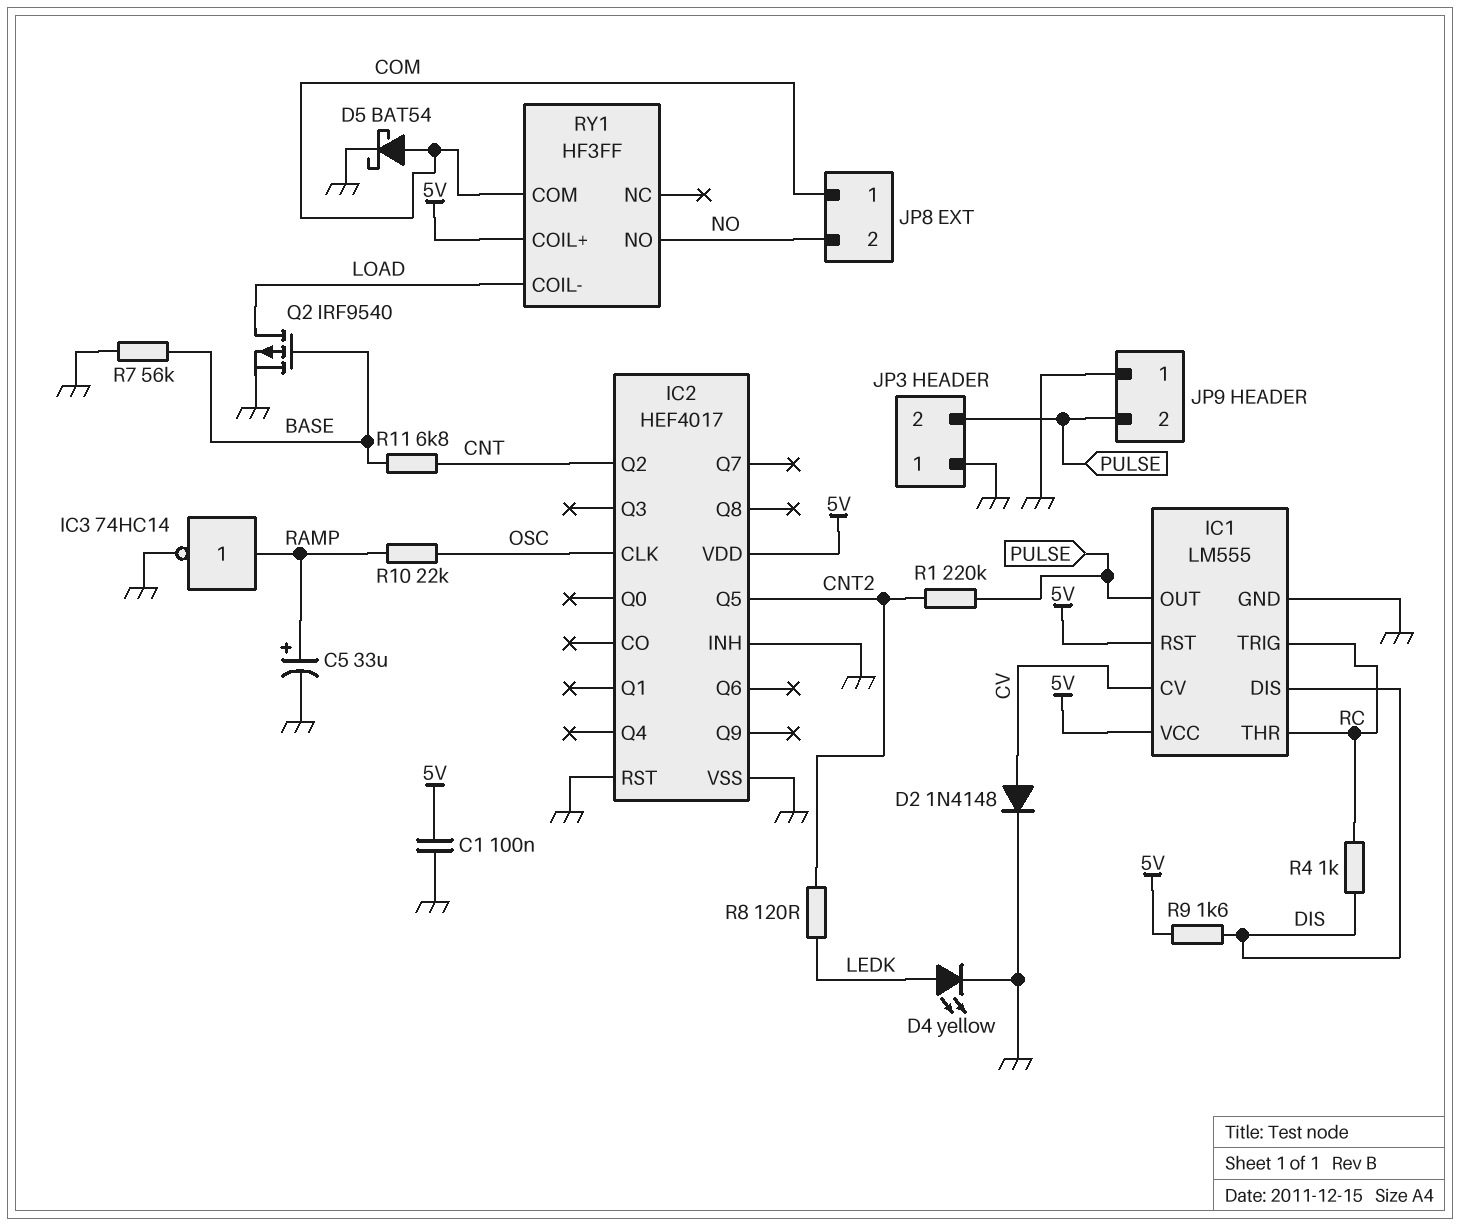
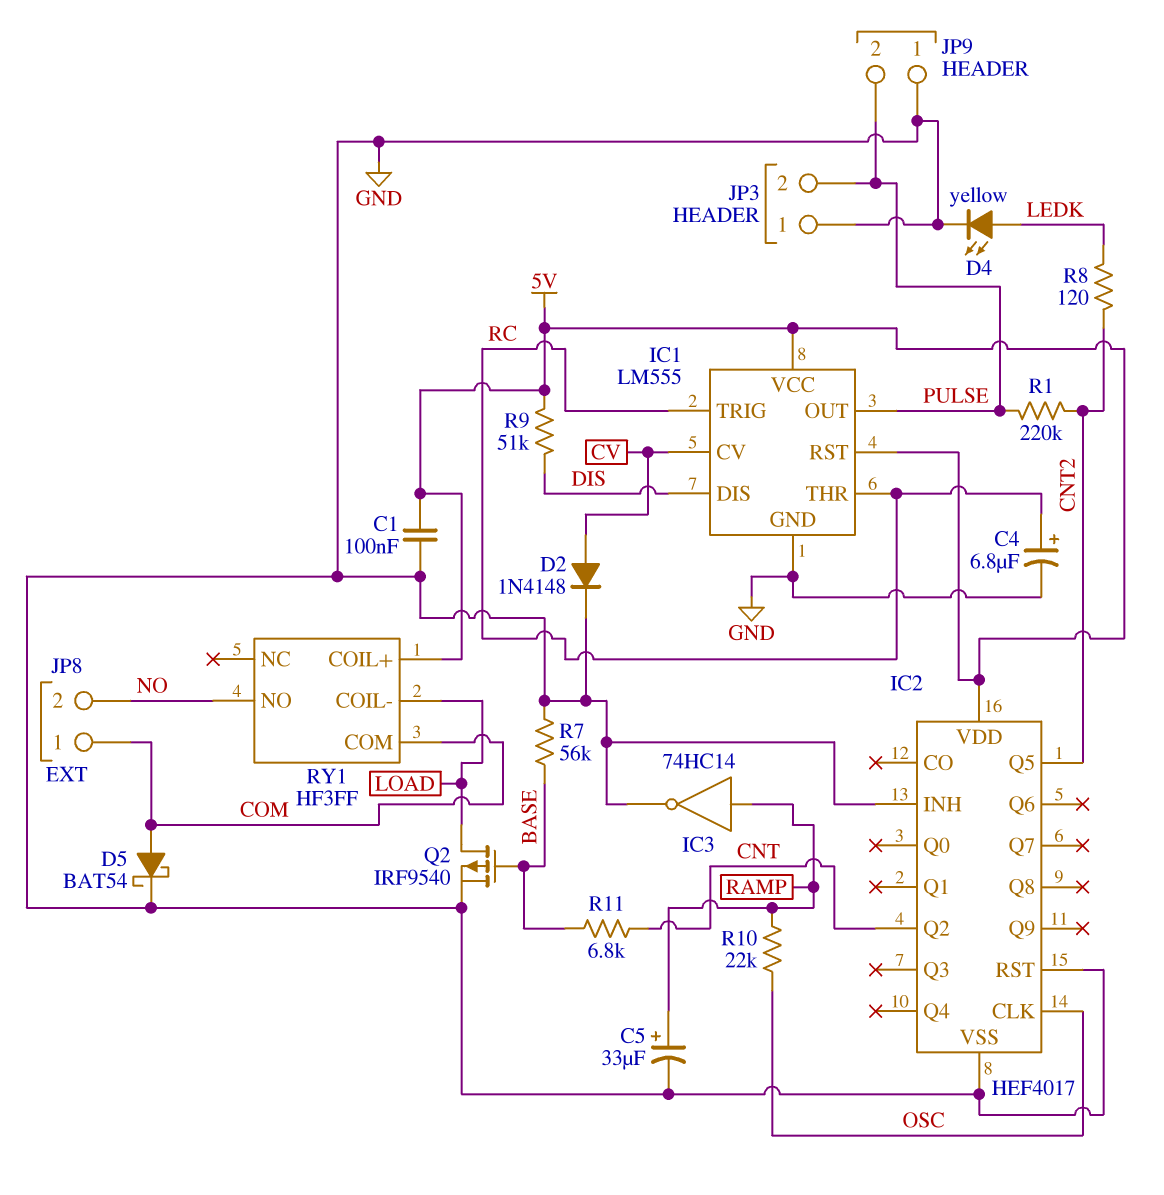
C4: none -> 6.8uF (plus RC, minus GND)
R4: 1k (DIS, RC) -> none
R9: 1.6k (5V, DIS) -> 51k (5V, DIS)

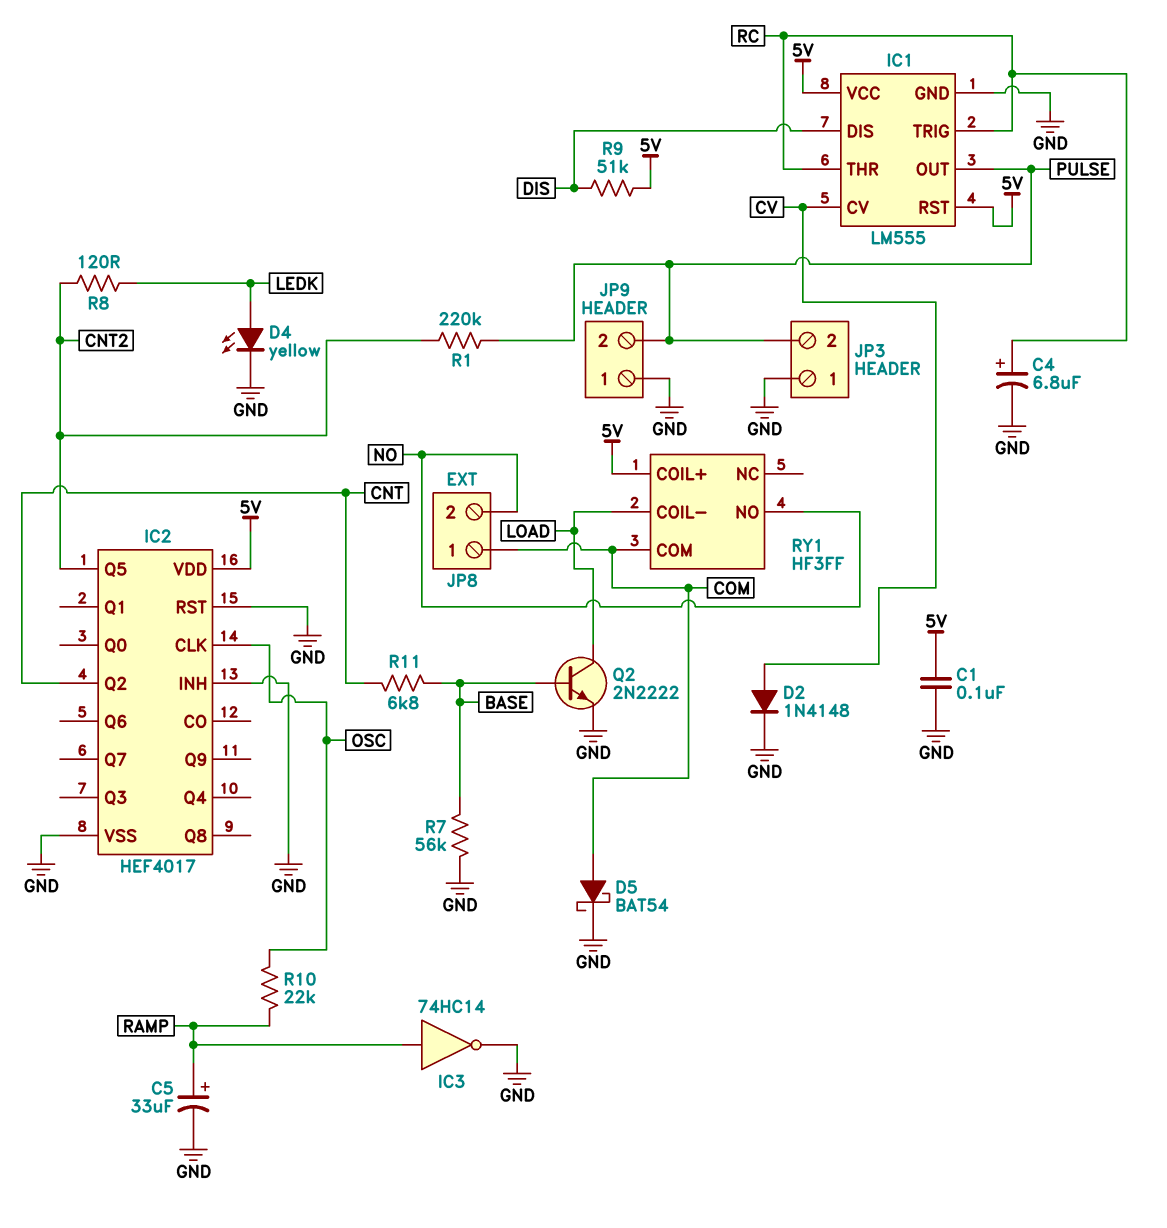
Q2: PMOS IRF9540 (G BASE, D LOAD, S GND) -> NPN 2N2222 (B BASE, C LOAD, E GND)

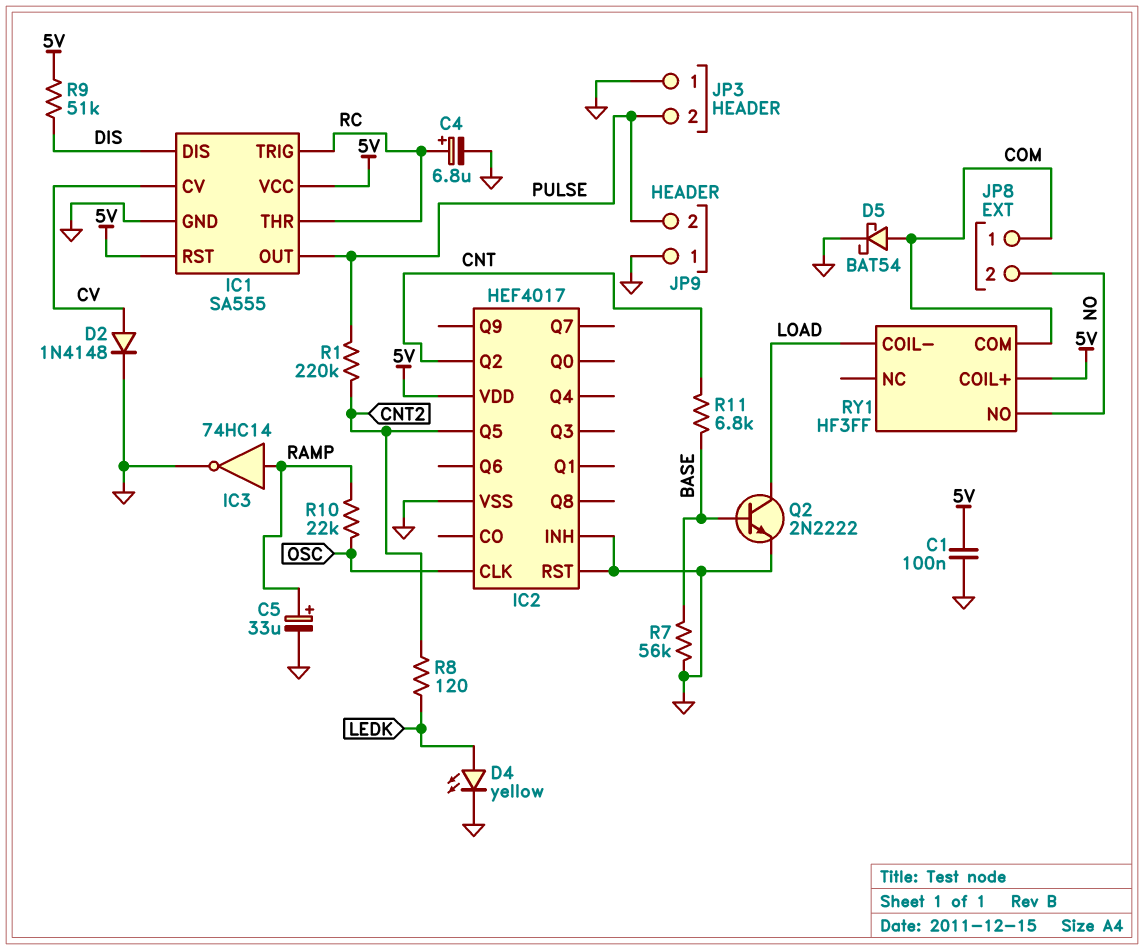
IC1: LM555 -> SA555

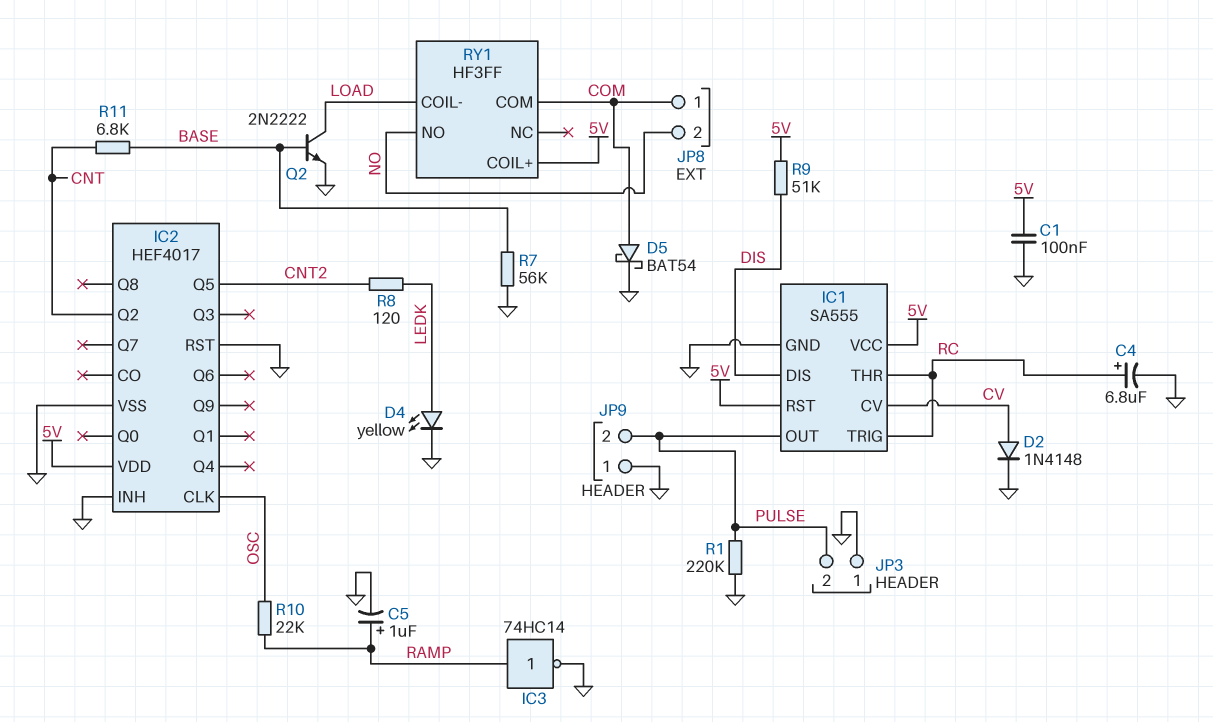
C5: 33uF (plus RAMP, minus GND) -> 1uF (plus RAMP, minus GND)
R1: 220k (CNT2, PULSE) -> 220k (GND, PULSE)

